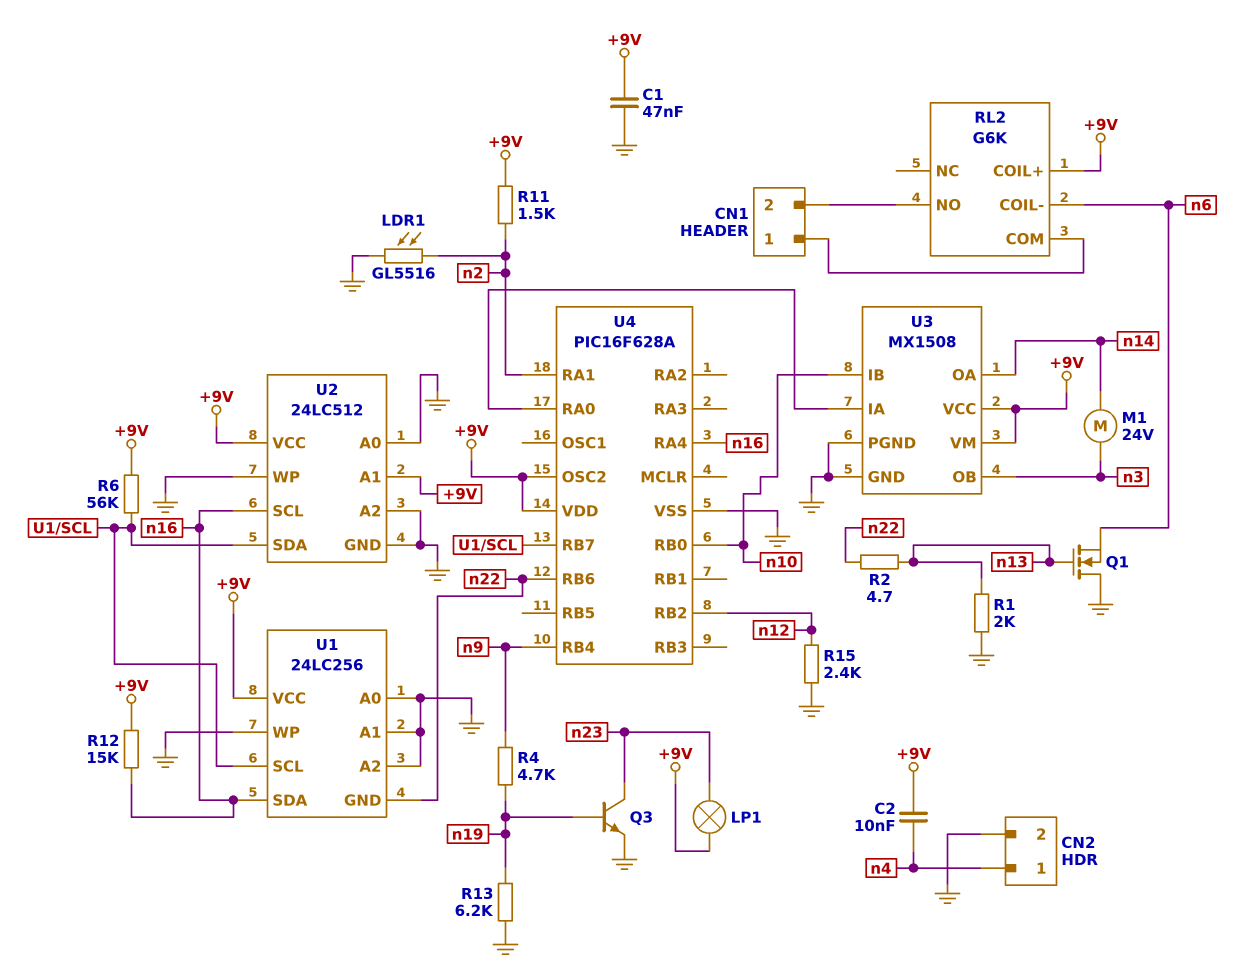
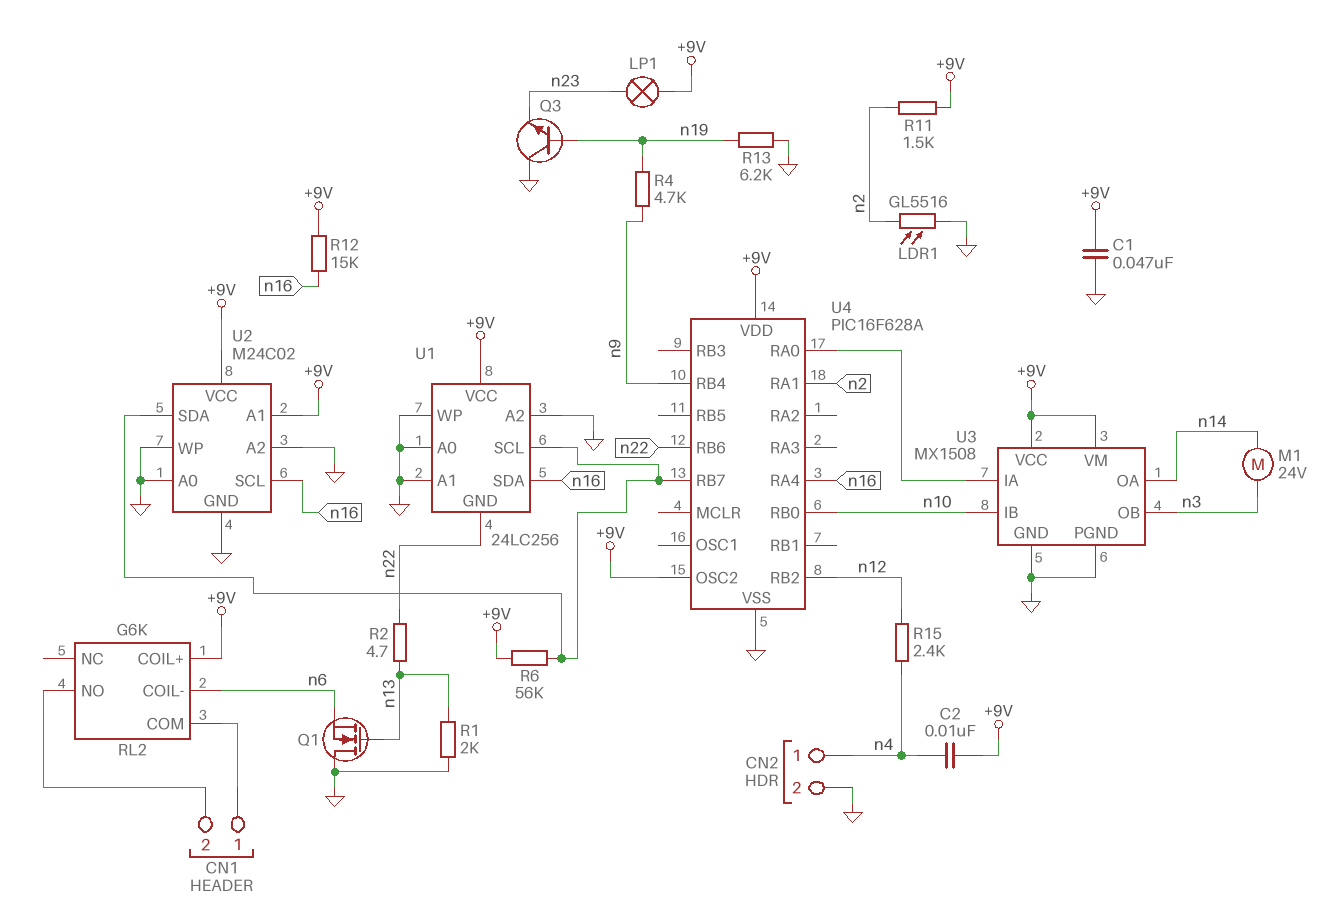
Q3: NPN (B n19, C n23, E GND) -> NPN (B n19, C GND, E n23)
R15: 2.4k (GND, n12) -> 2.4k (n4, n12)
U2: 24LC512 -> M24C02

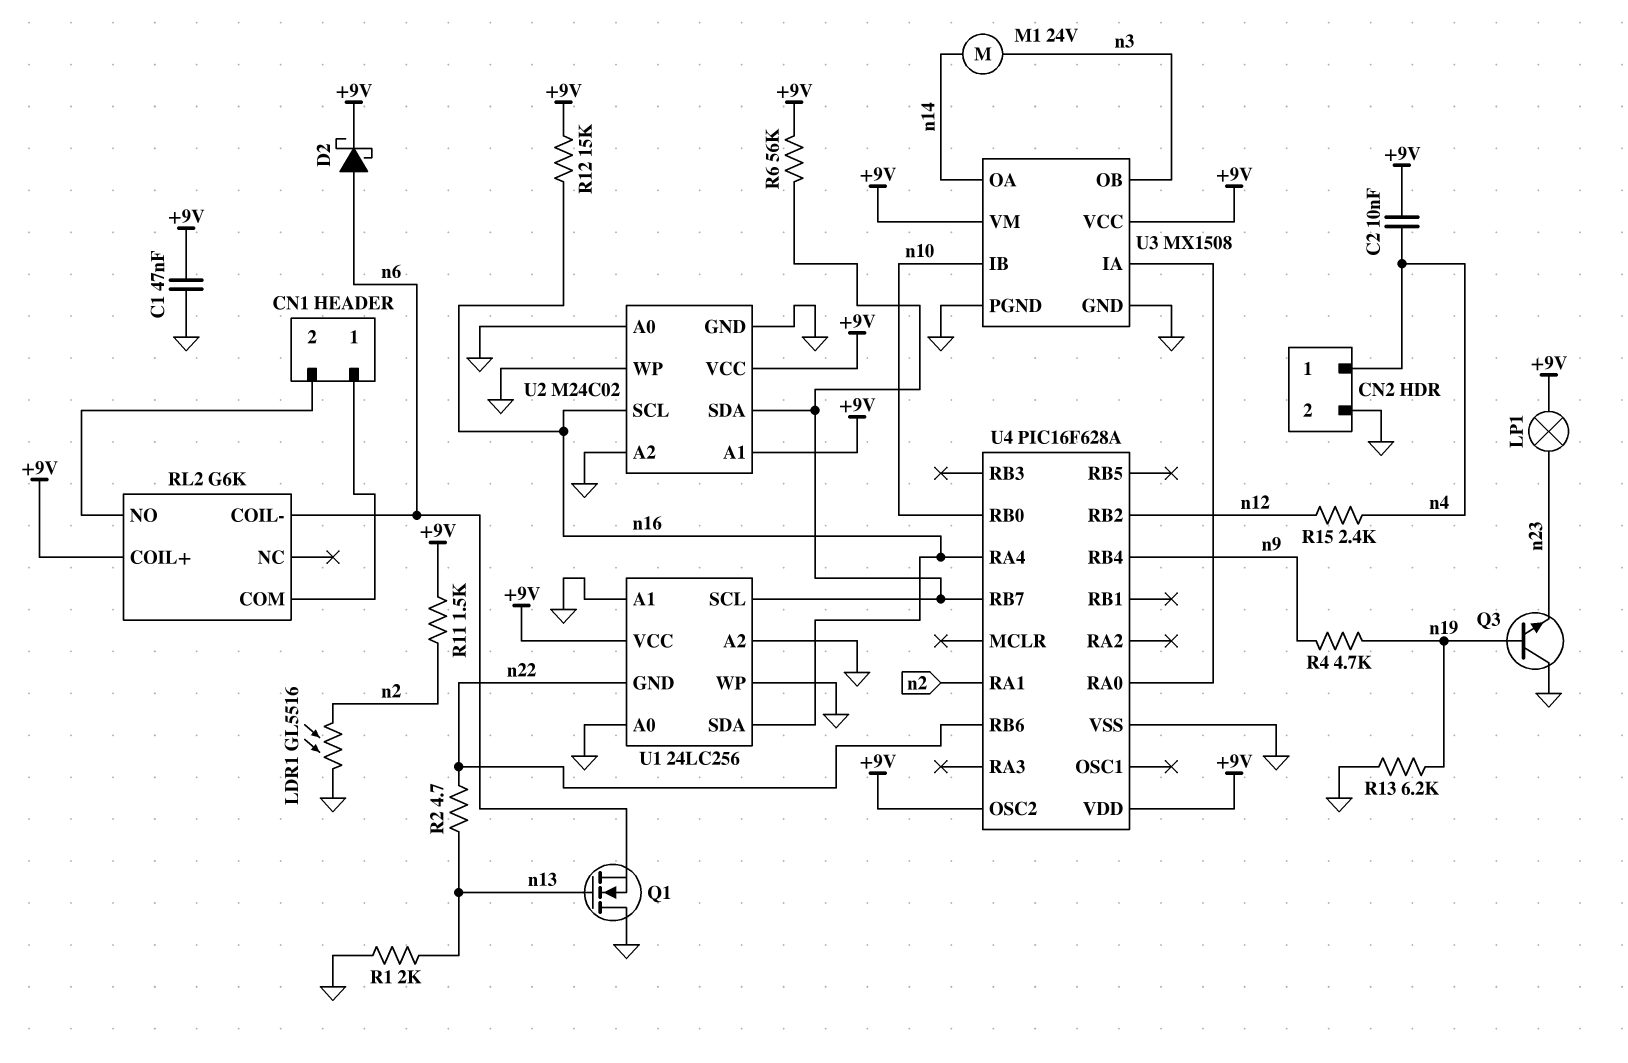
D2: none -> schottky (A n6, K +9V)

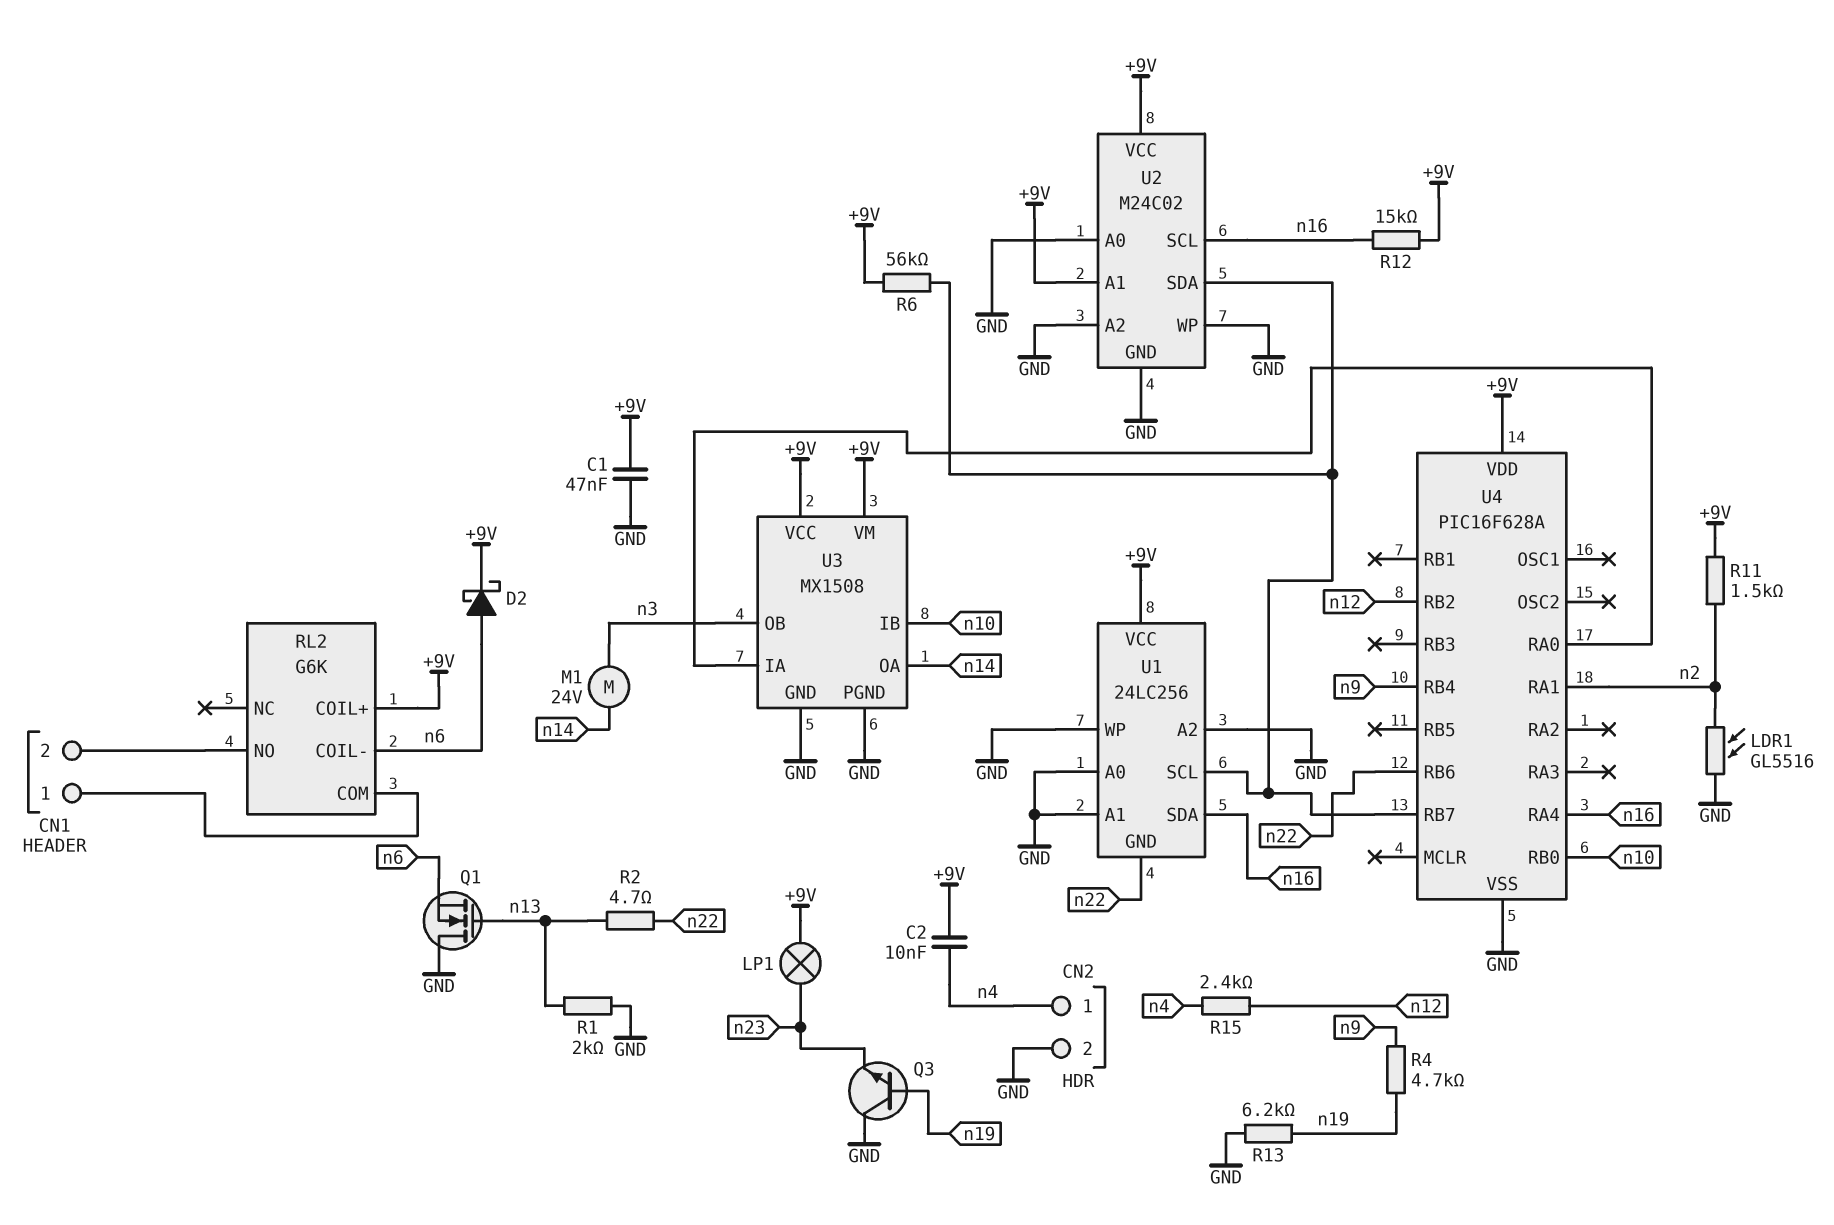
U4 pin OSC2: +9V -> none

